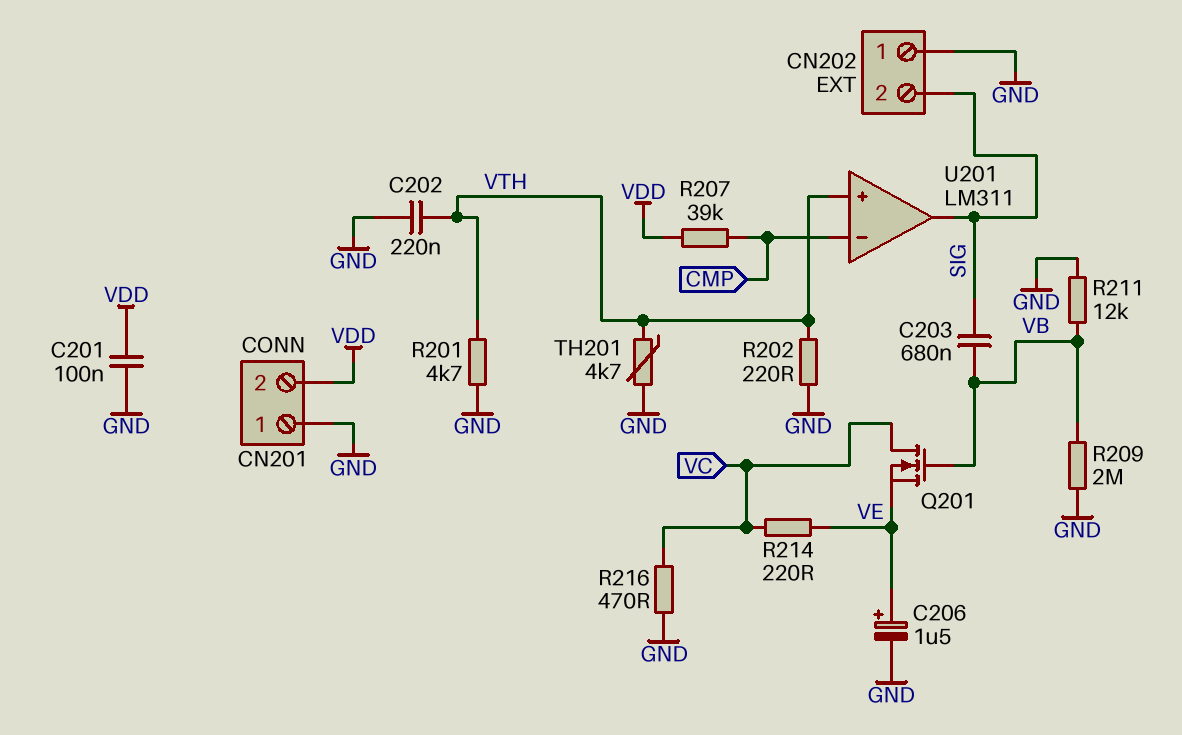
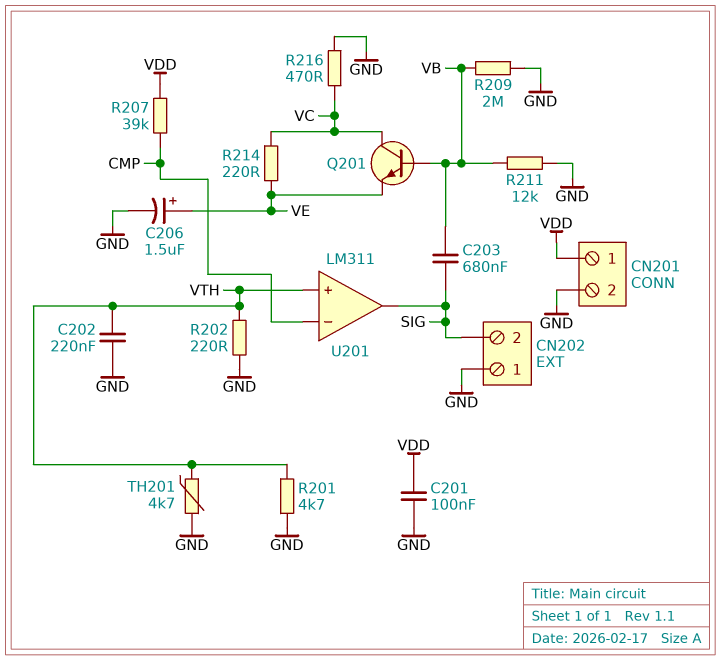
CN201 pin 1: GND -> VDD
CN201 pin 2: VDD -> GND
Q201: NMOS (G VB, D VC, S VE) -> NPN (B VB, C VC, E VE)

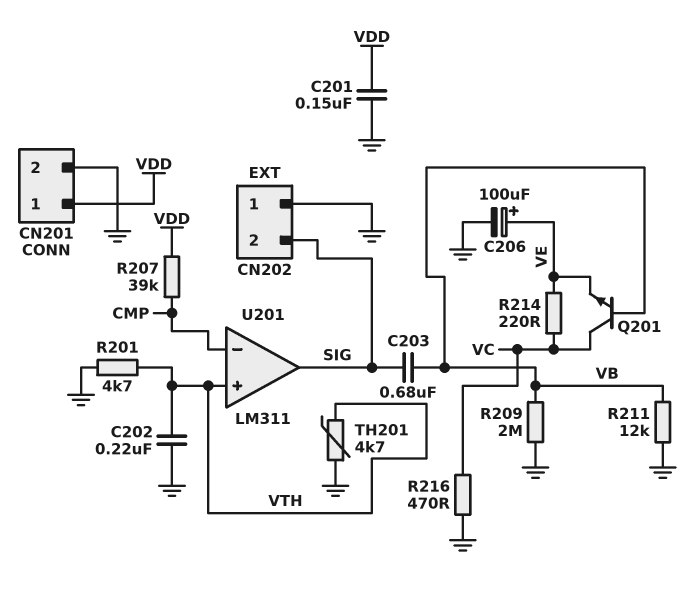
C201: 100nF (GND, VDD) -> 150nF (GND, VDD)
C206: 1.5uF (plus VE, minus GND) -> 100uF (plus VE, minus GND)
R202: 220 (GND, VTH) -> none

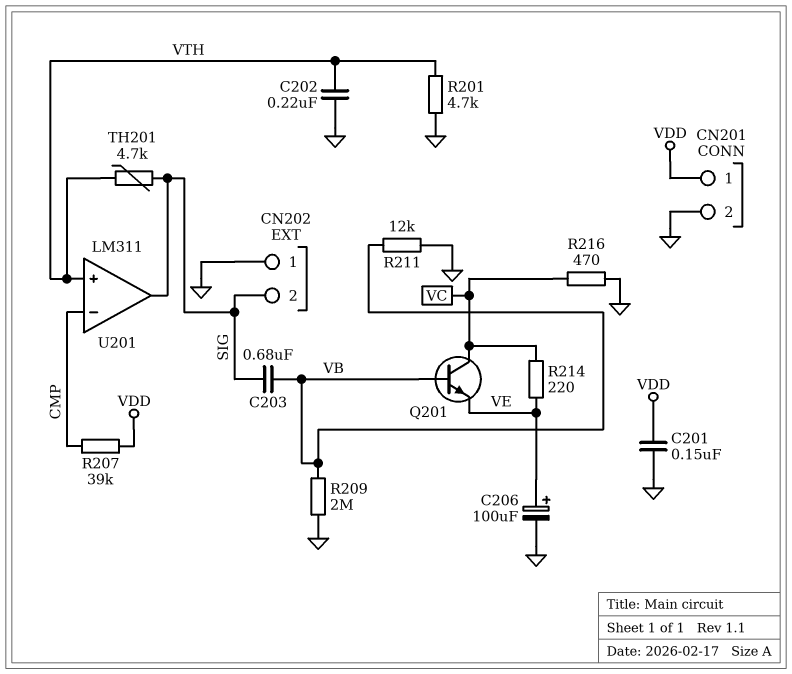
TH201: 4.7k (GND, VTH) -> 4.7k (SIG, VTH)

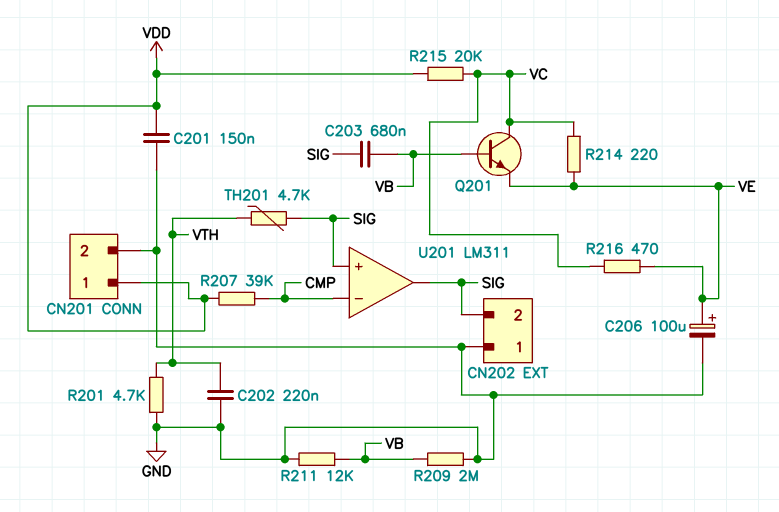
R215: none -> 20k (VC, VDD)
R216: 470 (GND, VC) -> 470 (VC, VE)
U201 pin in+: VTH -> SIG

